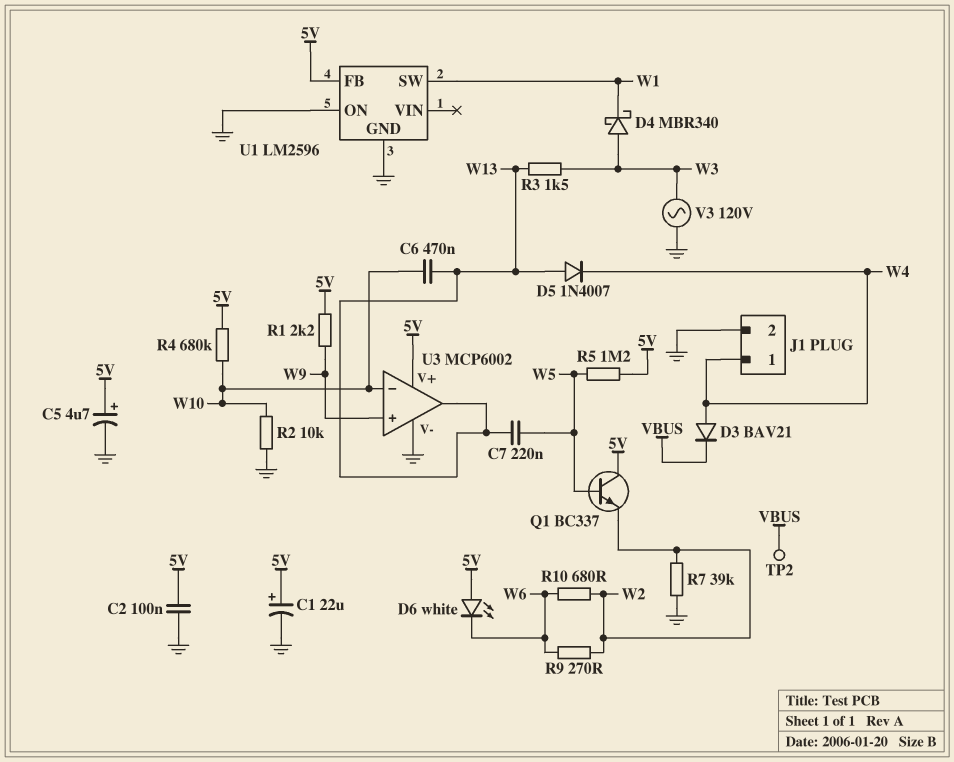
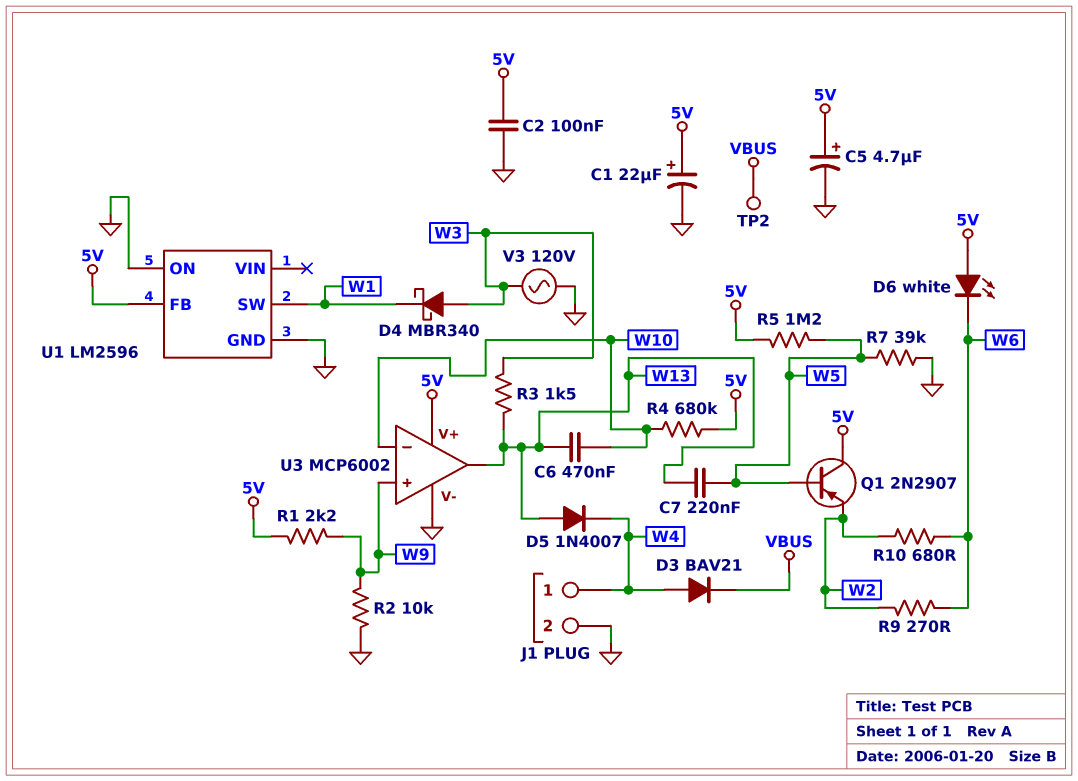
Q1: NPN BC337 (B W5, C 5V, E W2) -> PNP 2N2907 (B W5, C 5V, E W2)
R2: 10k (GND, W10) -> 10k (GND, W9)
R7: 39k (GND, W2) -> 39k (GND, W5)

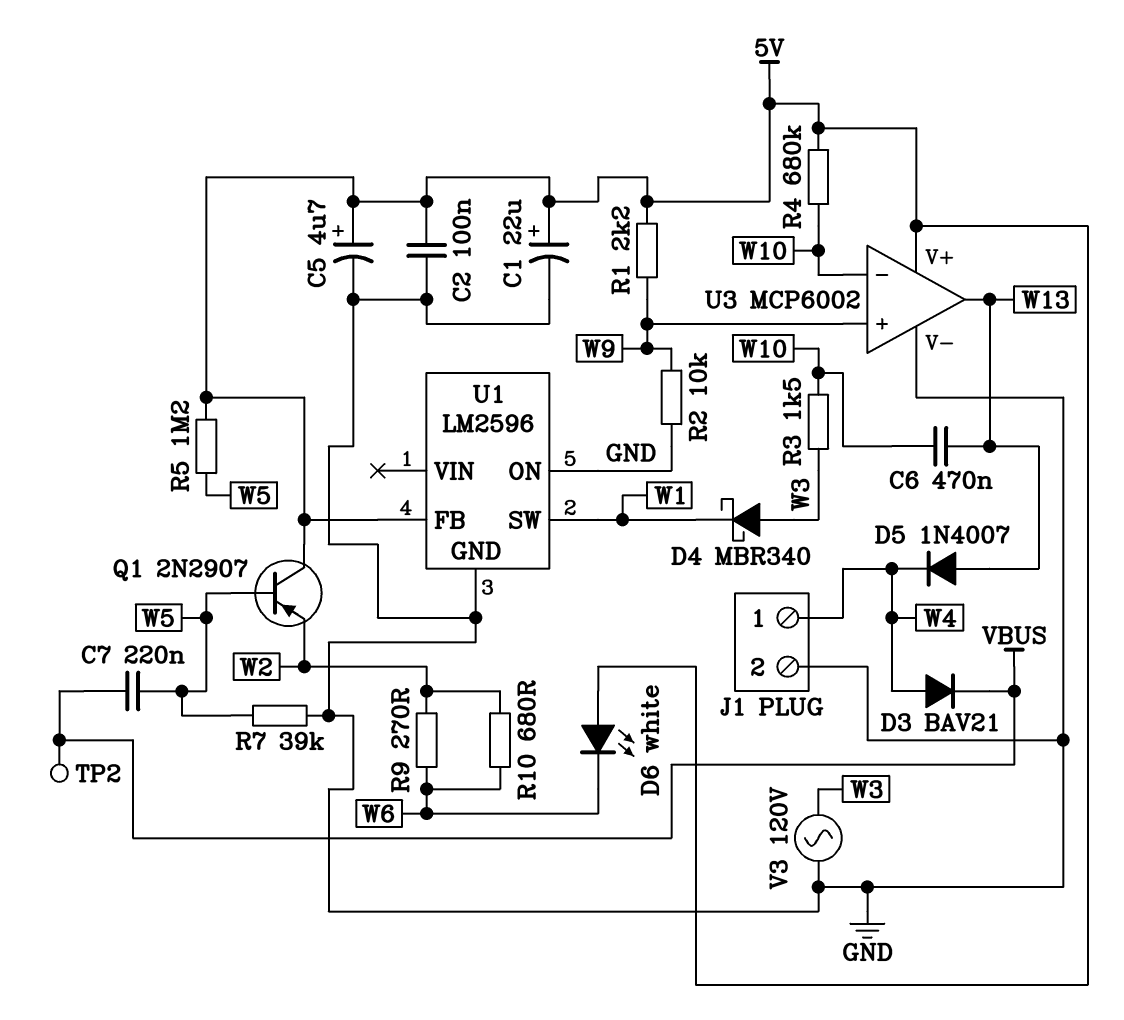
C7: 220nF (W5, W13) -> 220nF (VBUS, W5)
R3: 1.5k (W3, W13) -> 1.5k (W3, W10)

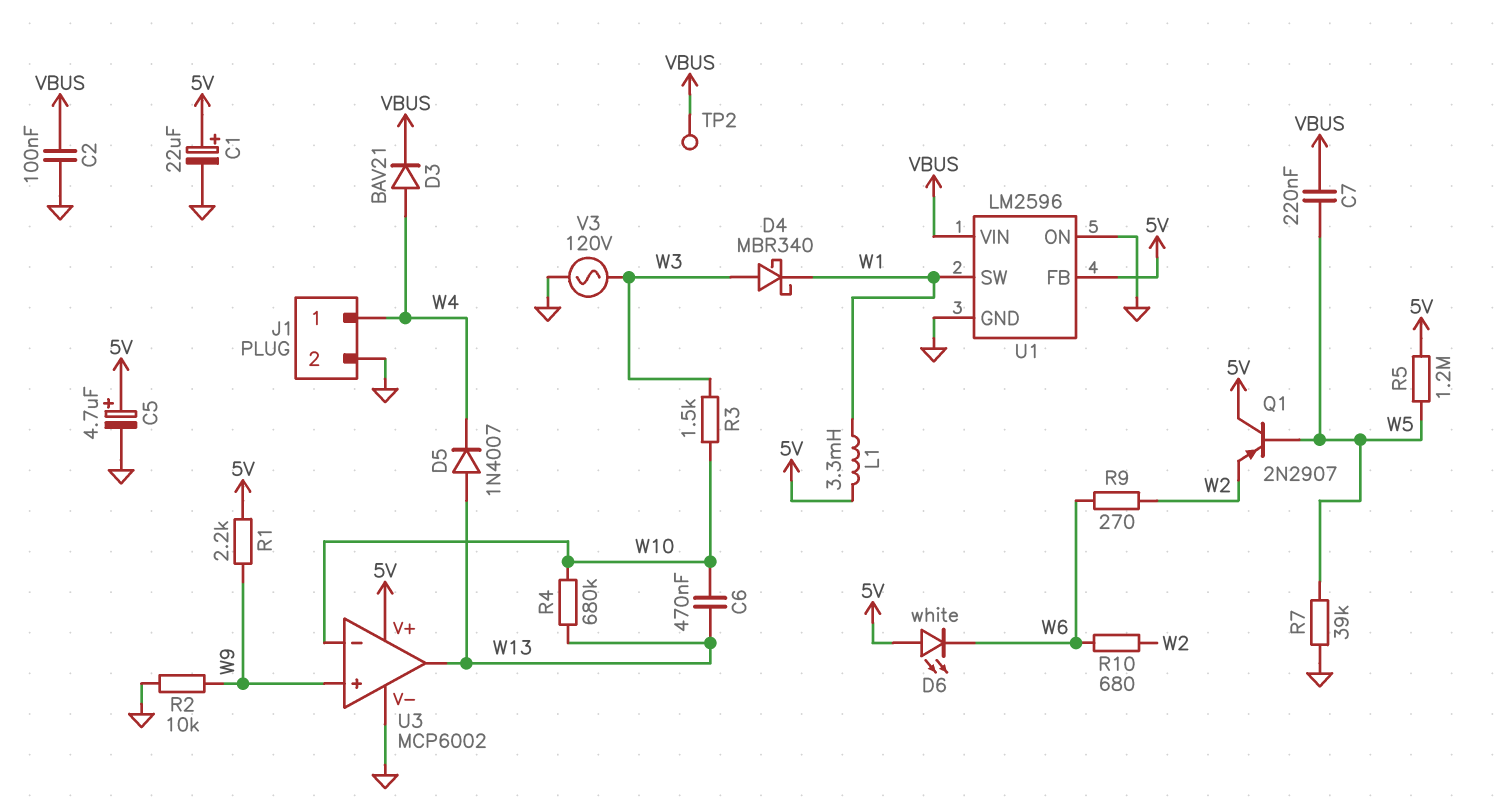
C2: 100nF (5V, GND) -> 100nF (GND, VBUS)
L1: none -> 3.3mH (5V, W1)
R4: 680k (5V, W10) -> 680k (W10, W13)
U1 pin VIN: none -> VBUS

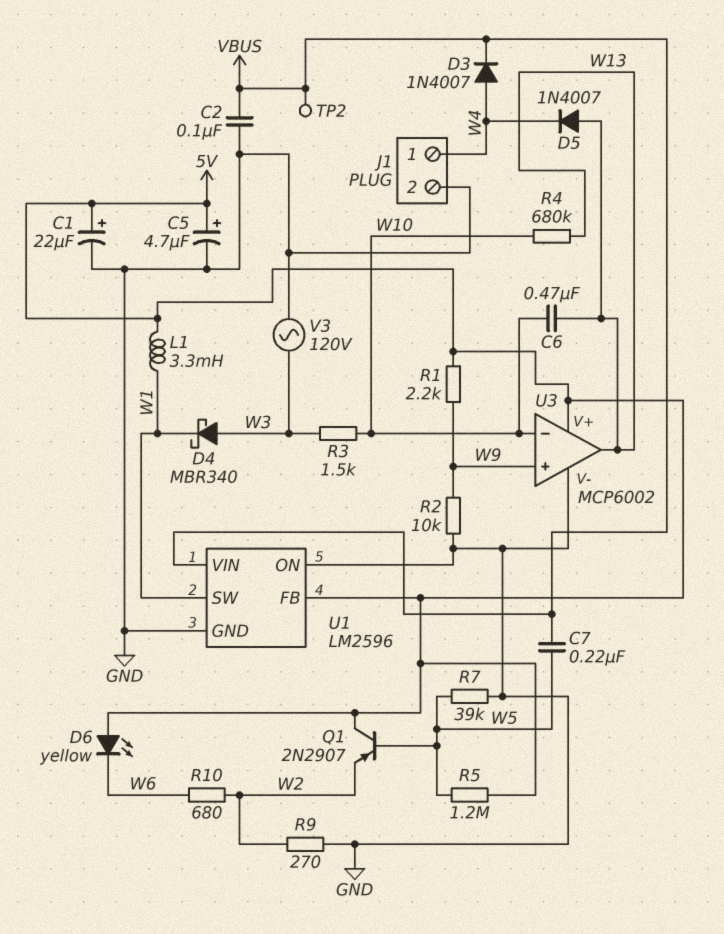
D3: diode BAV21 (A W4, K VBUS) -> diode 1N4007 (A W4, K VBUS)
D6: LED white (A 5V, K W6) -> LED yellow (A 5V, K W6)
R9: 270 (W2, W6) -> 270 (GND, W2)

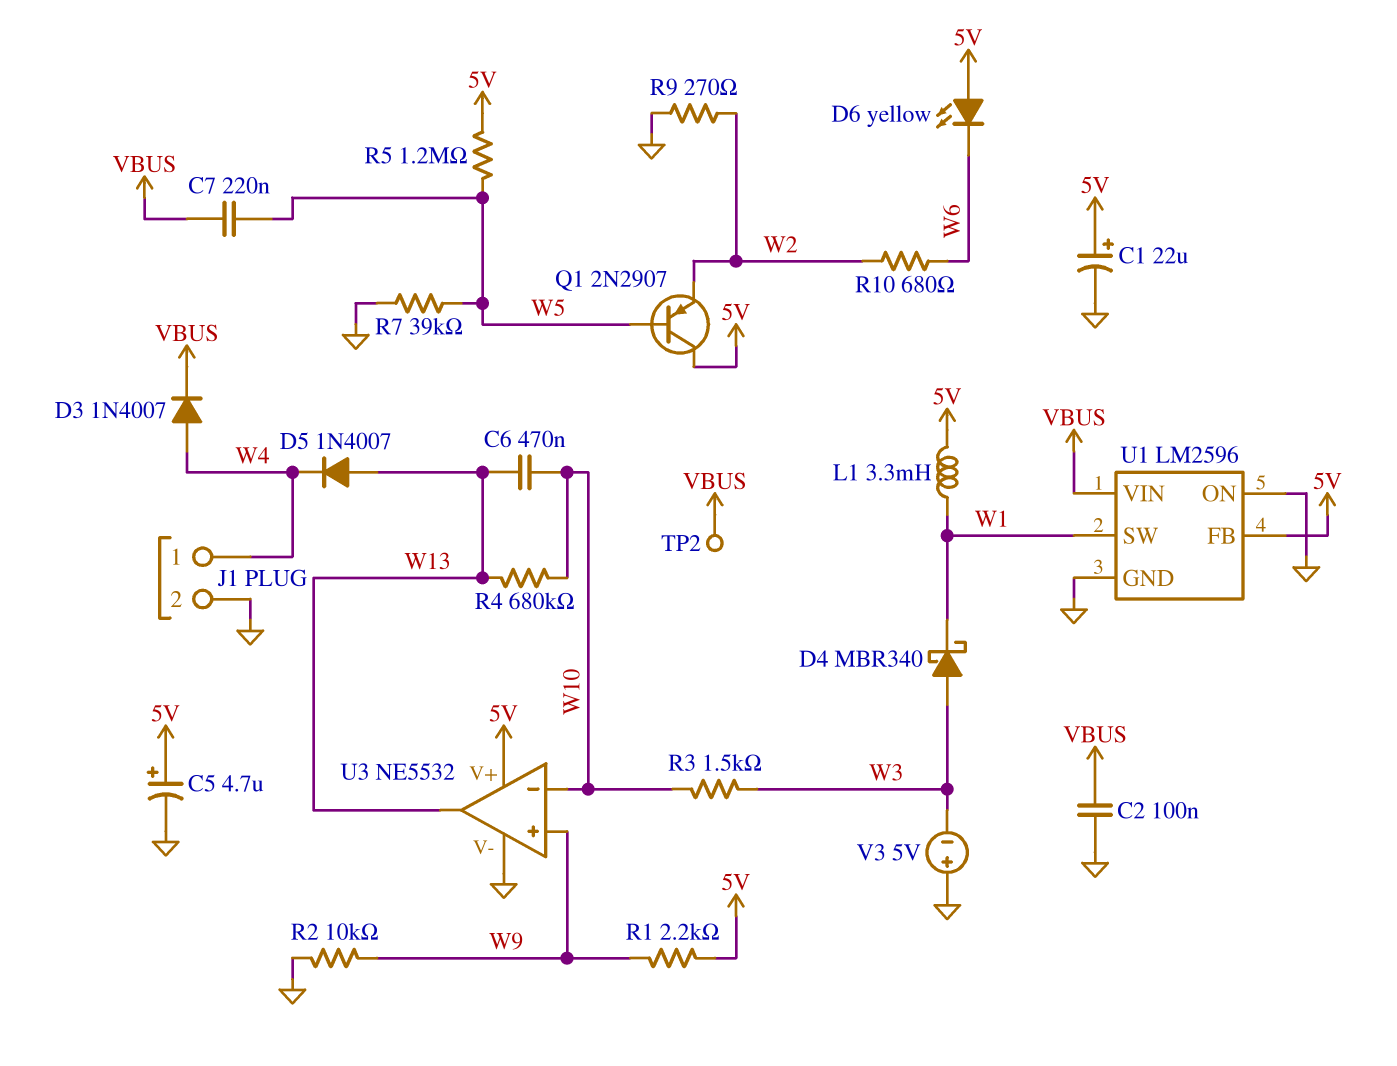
U3: MCP6002 -> NE5532
V3: AC 120V (GND, W3) -> 5V (plus GND, minus W3)

